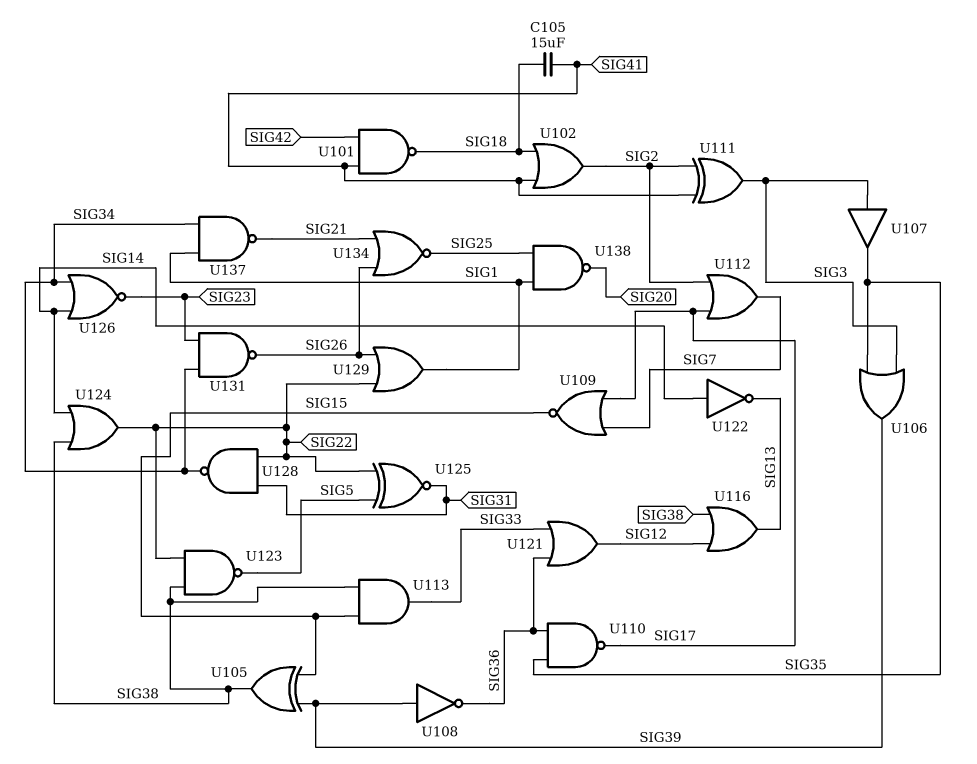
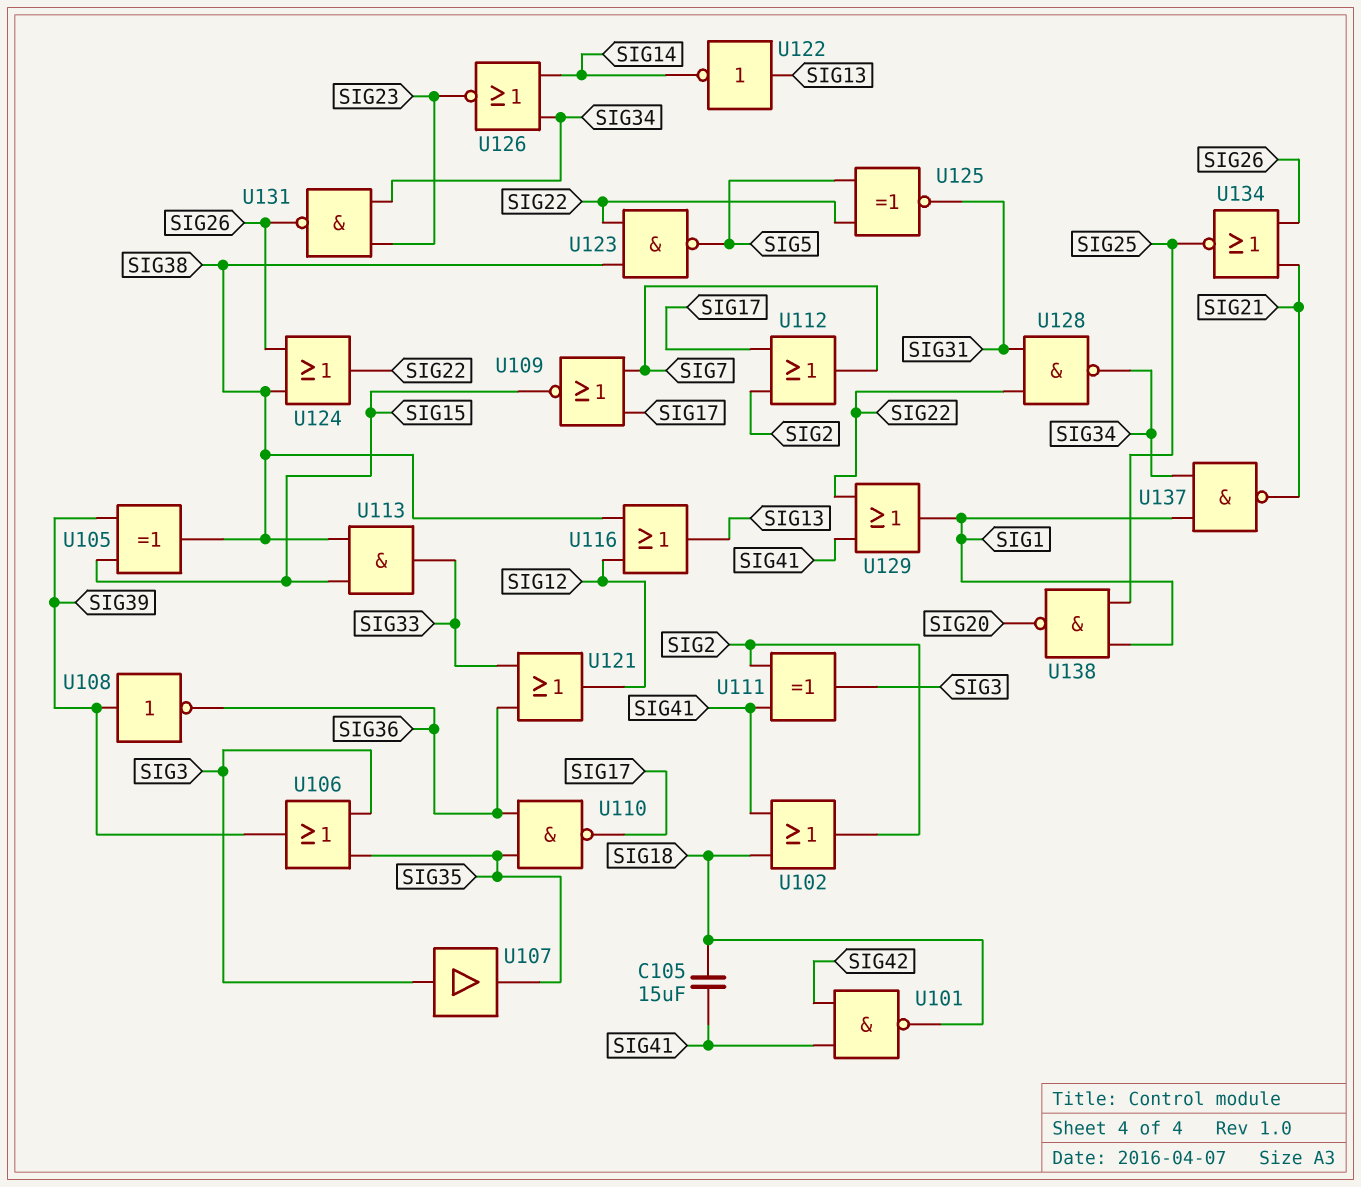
U122: NOT (in SIG14, out SIG13) -> NOT (in SIG13, out SIG14)
U124: OR (in SIG14, in SIG38, out SIG22) -> OR (in SIG26, in SIG38, out SIG22)
U129: OR (in SIG22, in SIG26, out SIG1) -> OR (in SIG22, in SIG41, out SIG1)

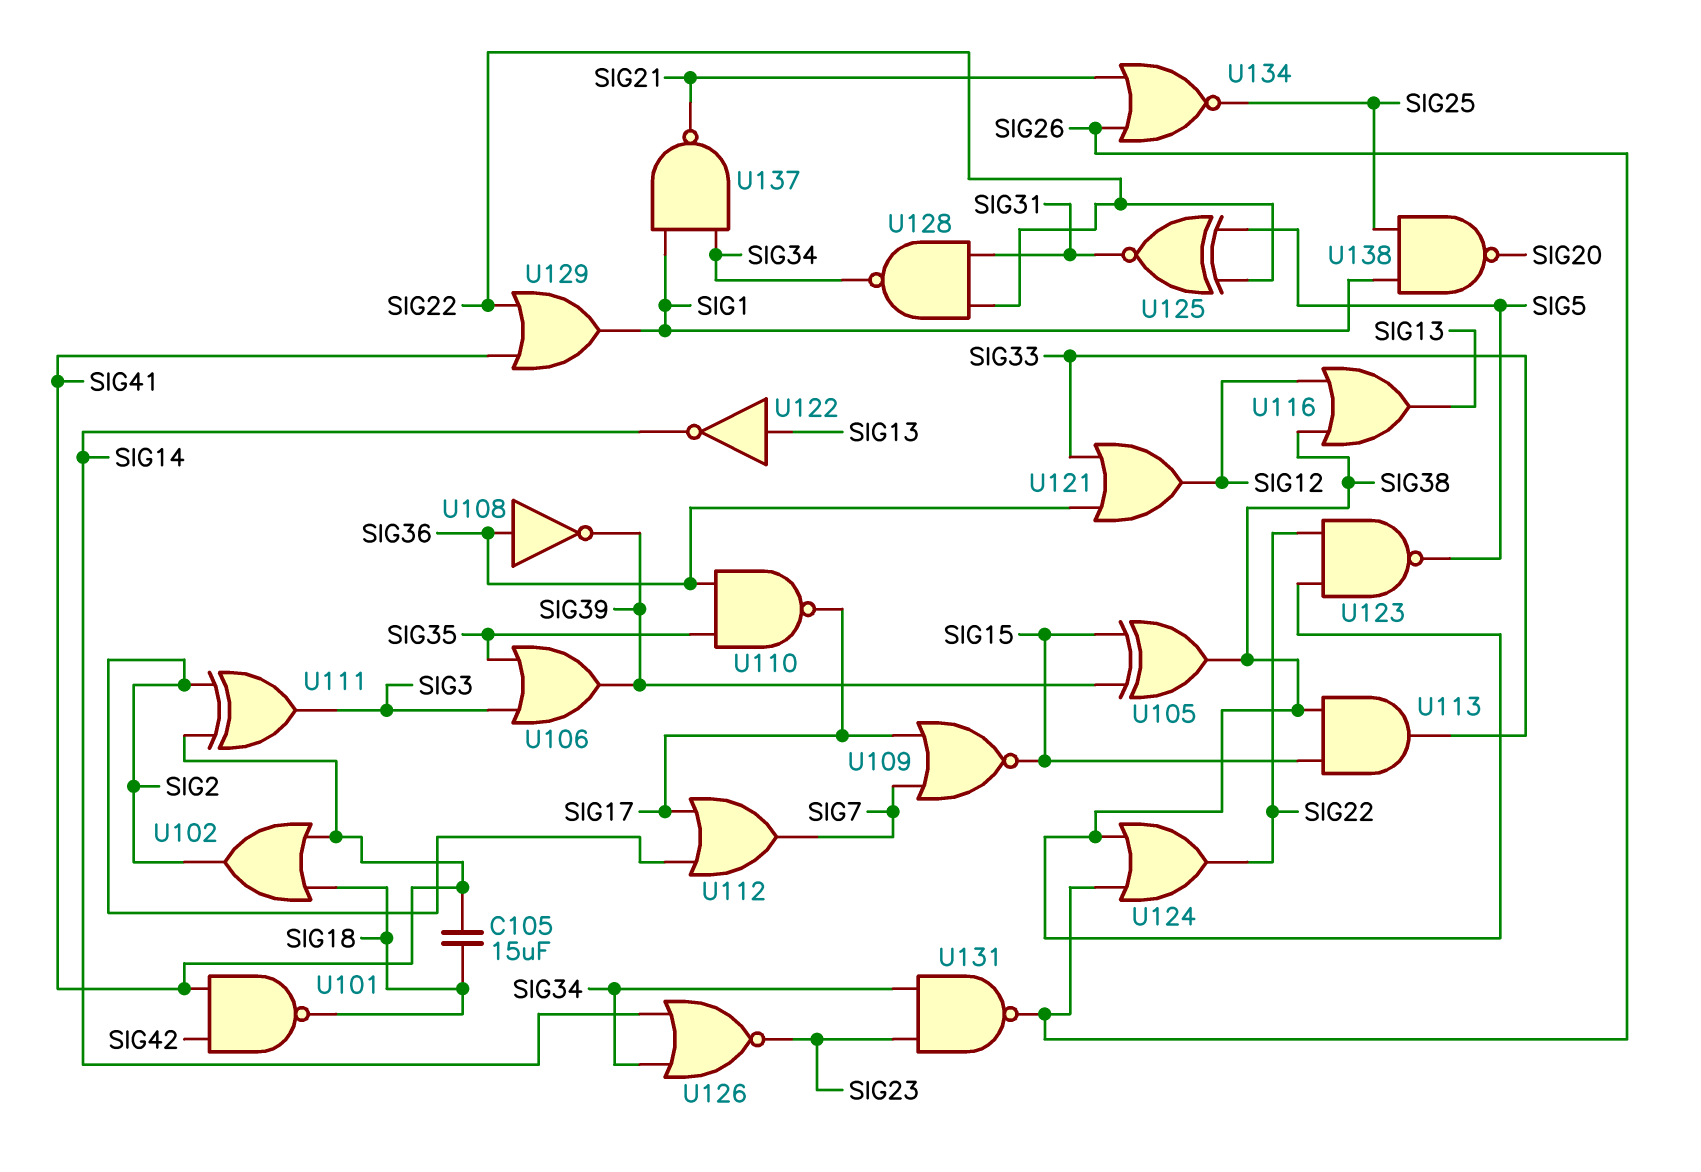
U107: buffer (in SIG3, out SIG35) -> none
U108: NOT (in SIG39, out SIG36) -> NOT (in SIG36, out SIG39)

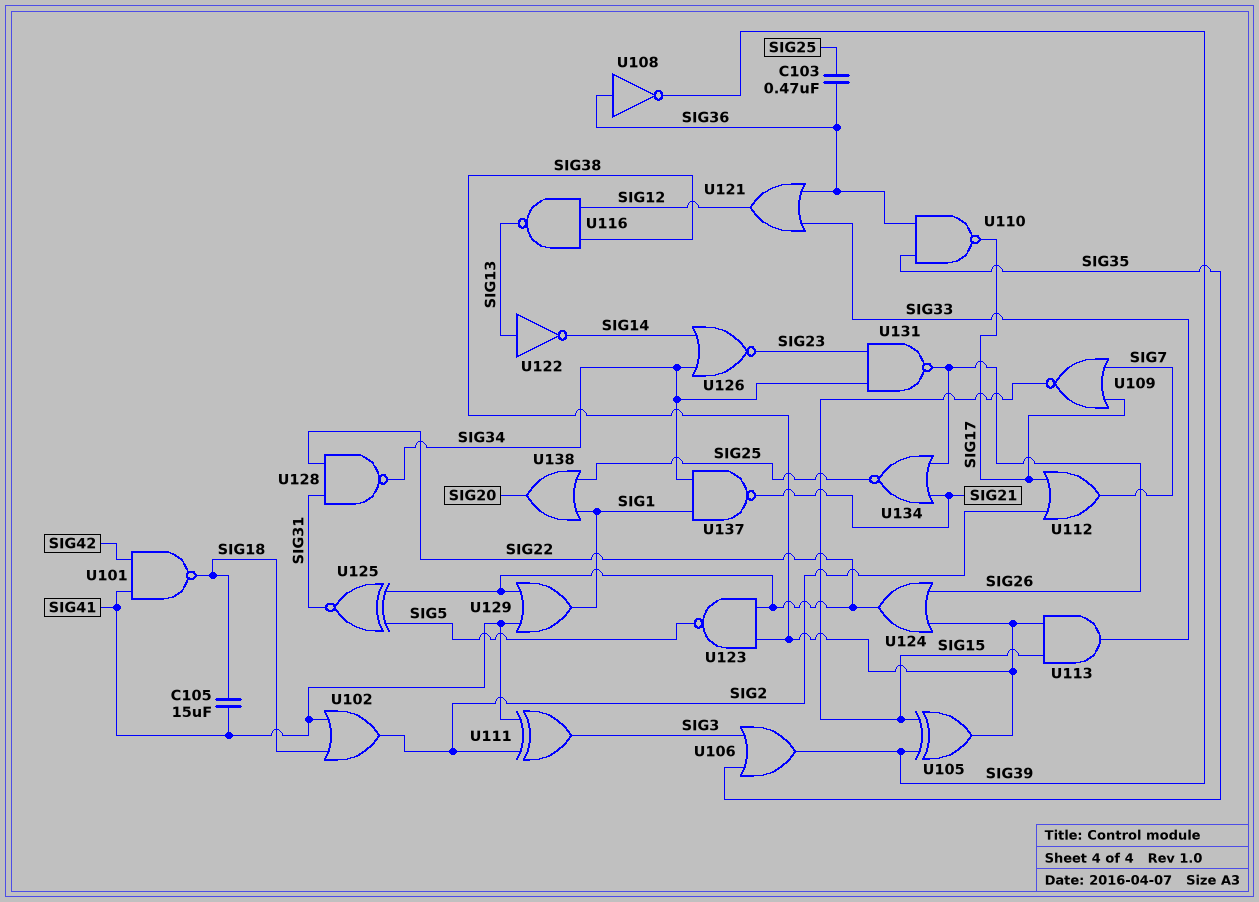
C103: none -> 470nF (SIG25, SIG36)
U116: OR (in SIG12, in SIG38, out SIG13) -> NAND (in SIG12, in SIG38, out SIG13)
U138: NAND (in SIG1, in SIG25, out SIG20) -> OR (in SIG1, in SIG25, out SIG20)

